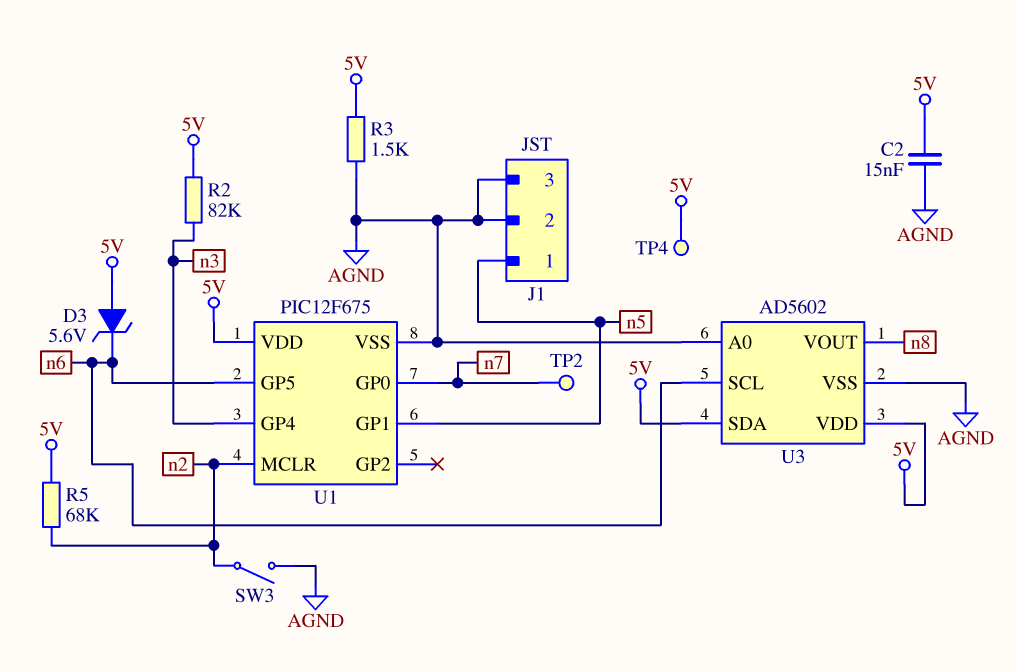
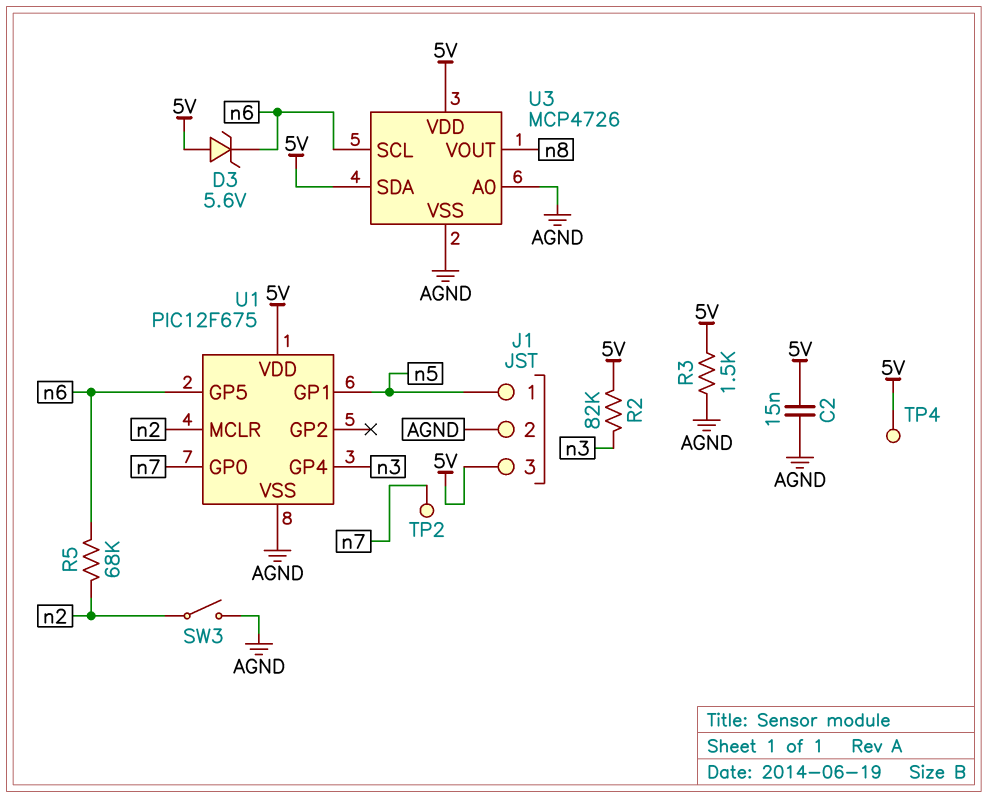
J1 pin 3: AGND -> 5V
R5: 68k (5V, n2) -> 68k (n2, n6)
U3: AD5602 -> MCP4726

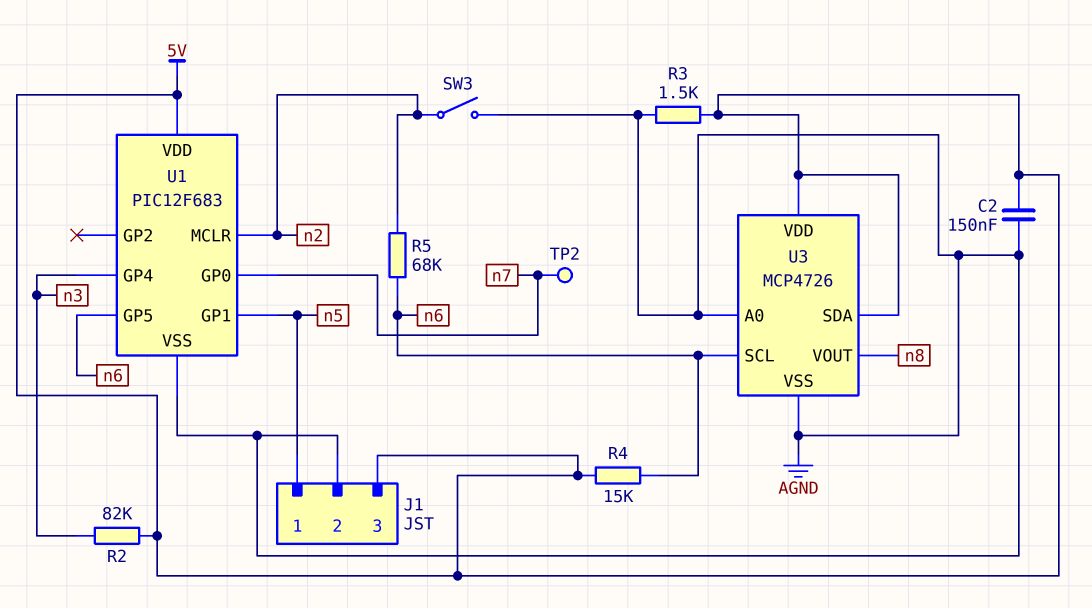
C2: 15nF (5V, AGND) -> 150nF (5V, AGND)
D3: zener 5.6V (A 5V, K n6) -> none
R4: none -> 15k (5V, n6)
TP4: test point (5V) -> none
U1: PIC12F675 -> PIC12F683

